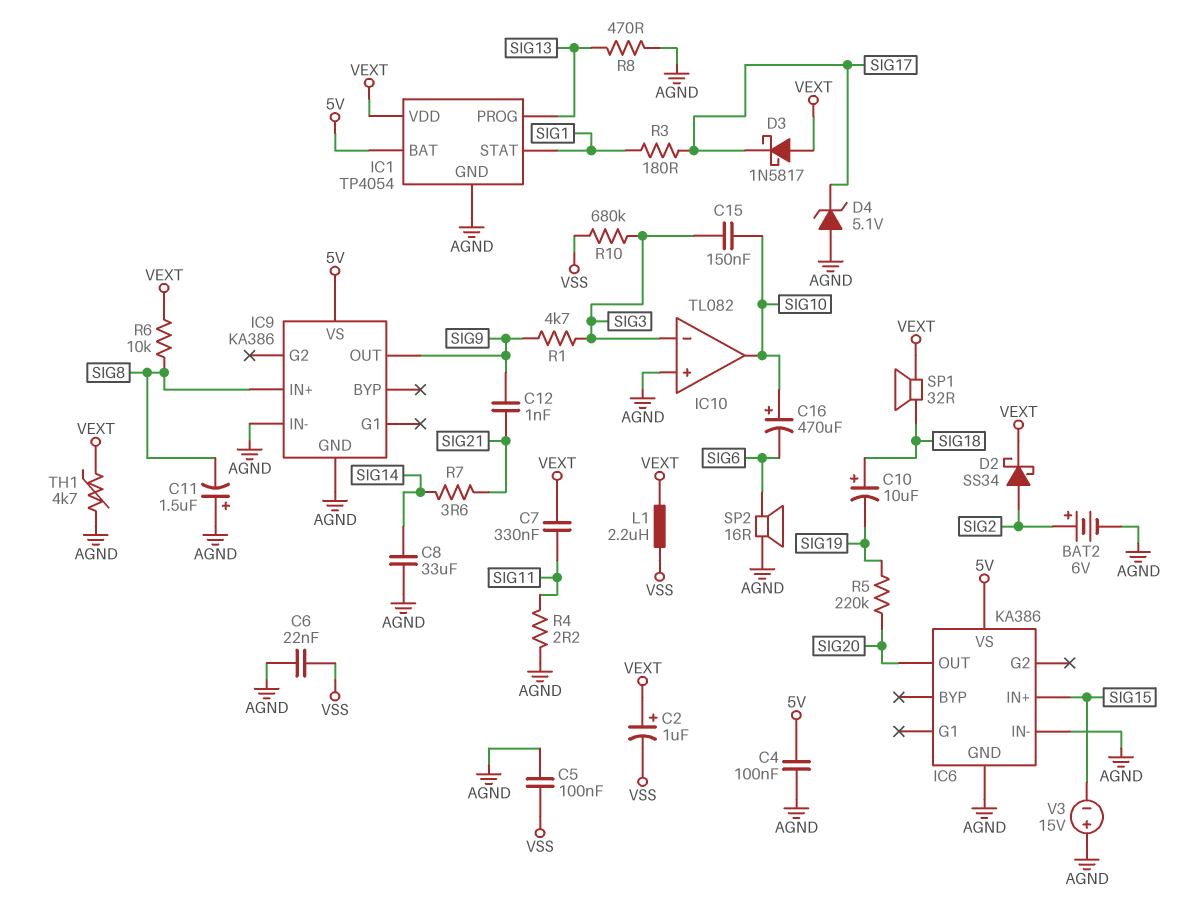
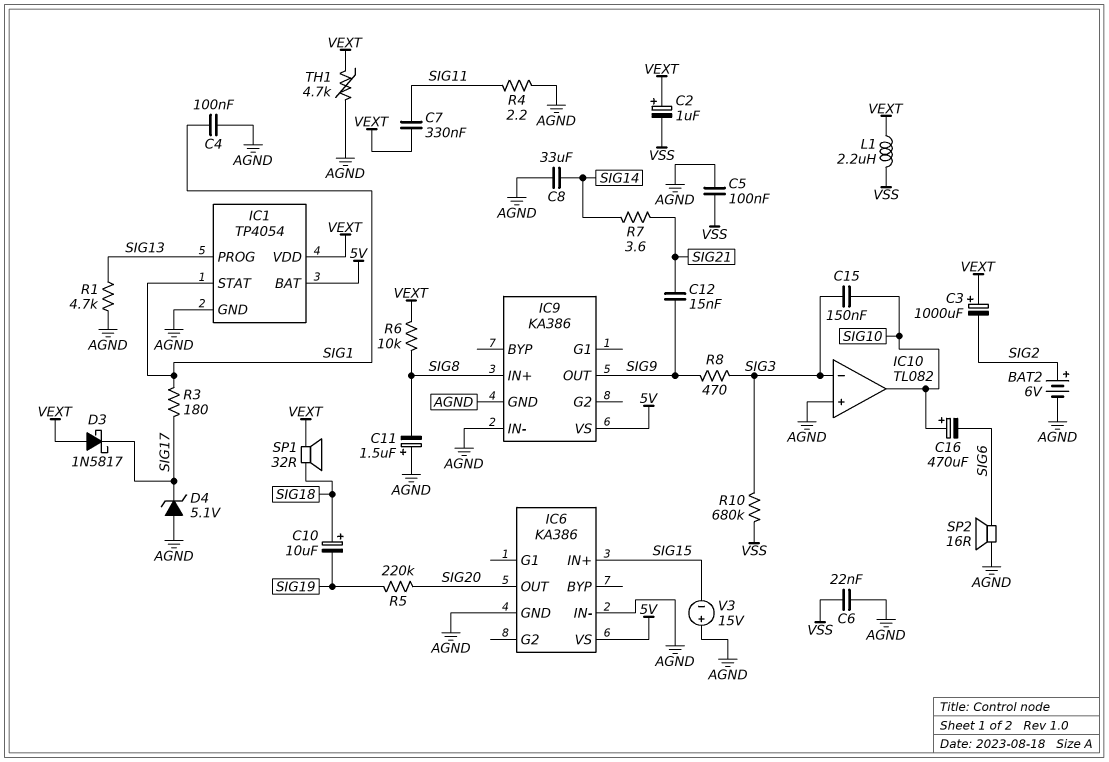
C3: none -> 1000uF (plus VEXT, minus SIG2)
C4: 100nF (5V, AGND) -> 100nF (AGND, SIG1)
C12: 1nF (SIG9, SIG21) -> 15nF (SIG9, SIG21)
D2: schottky SS34 (A SIG2, K VEXT) -> none
R1: 4.7k (SIG3, SIG9) -> 4.7k (AGND, SIG13)
R8: 470 (AGND, SIG13) -> 470 (SIG3, SIG9)

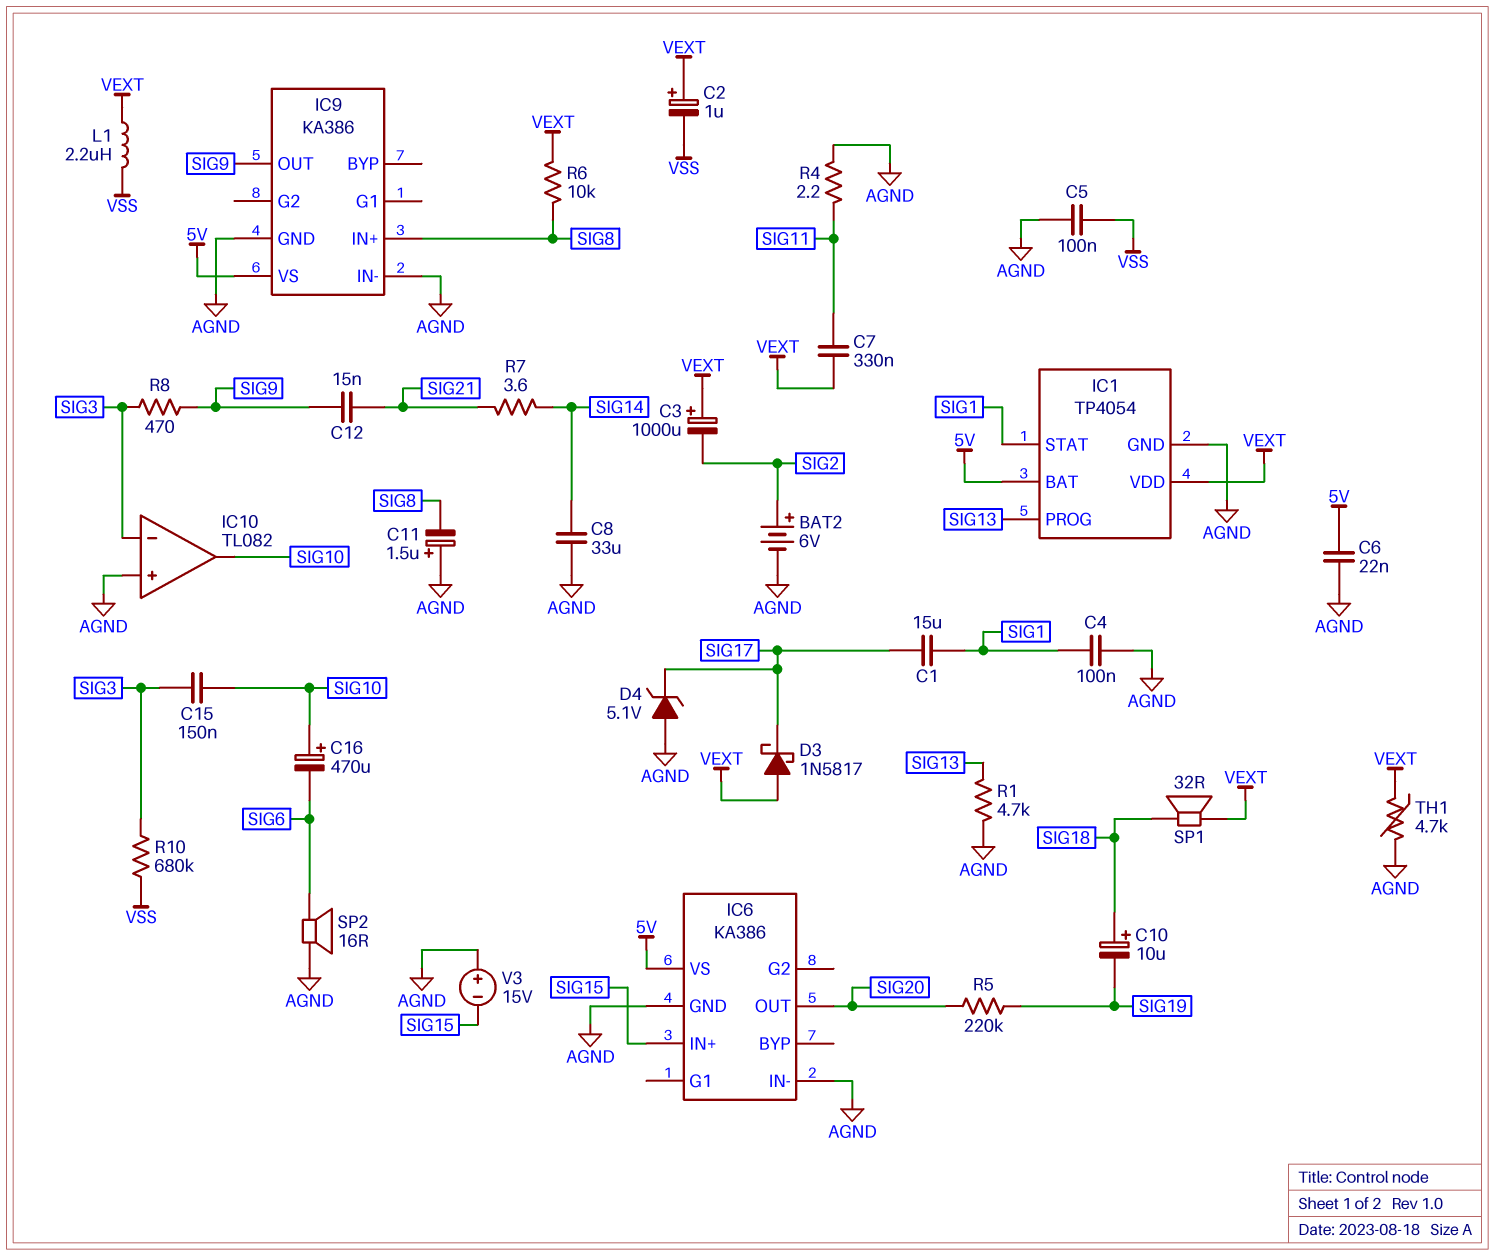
C1: none -> 15uF (SIG1, SIG17)
C6: 22nF (AGND, VSS) -> 22nF (5V, AGND)
R3: 180 (SIG1, SIG17) -> none

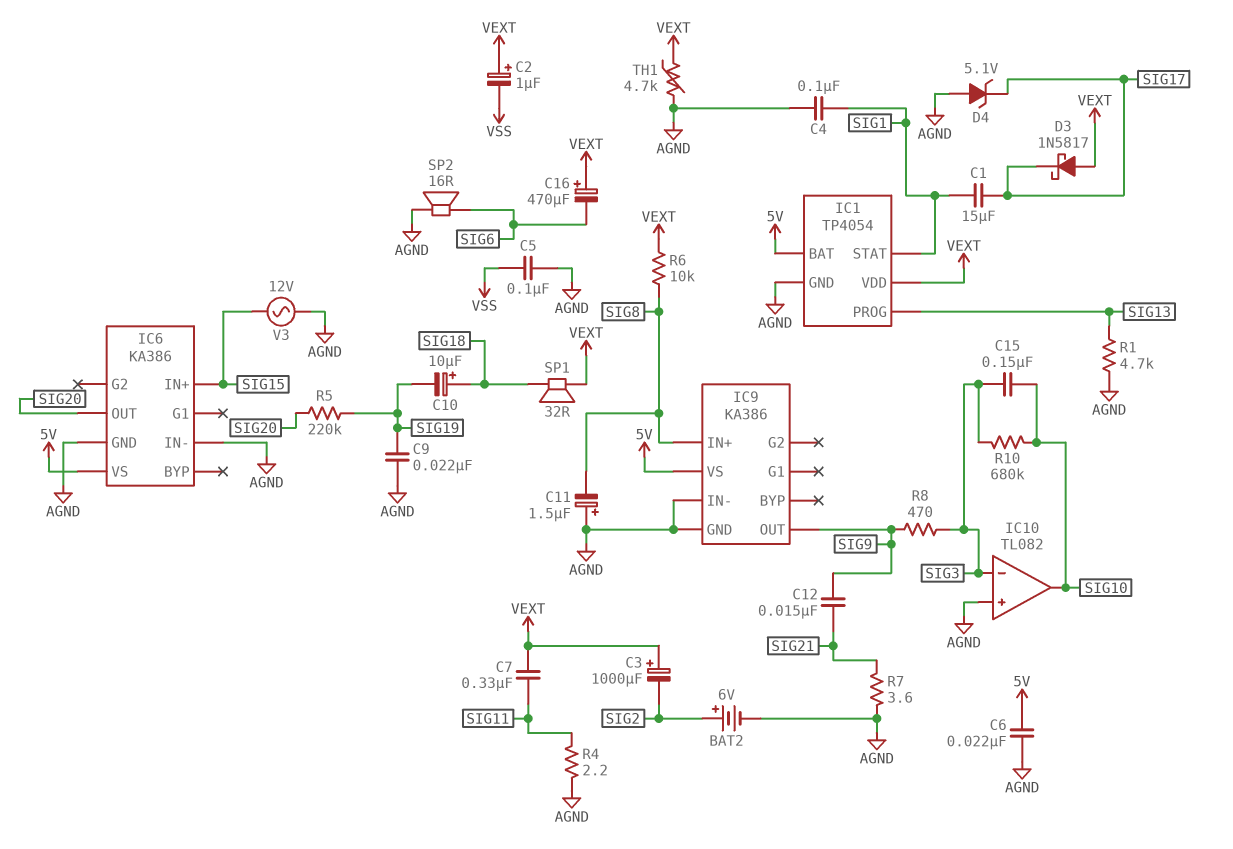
C8: 33uF (AGND, SIG14) -> none
C9: none -> 22nF (AGND, SIG19)
C16: 470uF (plus SIG10, minus SIG6) -> 470uF (plus VEXT, minus SIG6)
L1: 2.2uH (VEXT, VSS) -> none
R7: 3.6 (SIG14, SIG21) -> 3.6 (AGND, SIG21)
R10: 680k (SIG3, VSS) -> 680k (SIG3, SIG10)
V3: 15V (plus AGND, minus SIG15) -> AC 12V (AGND, SIG15)

